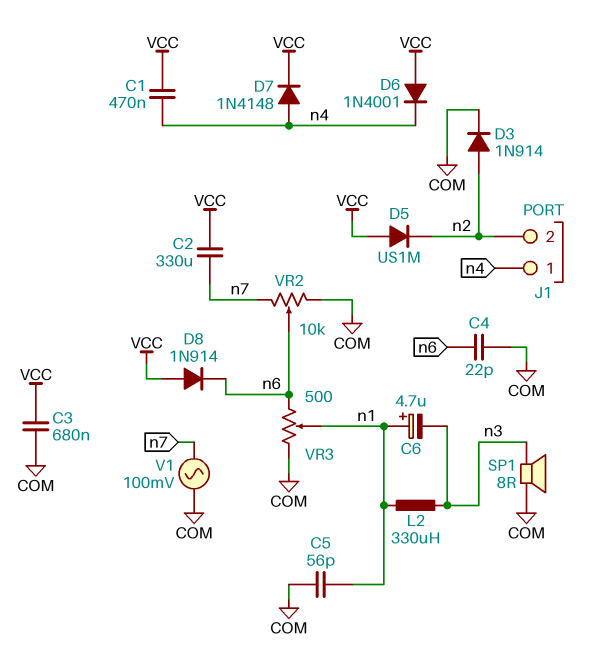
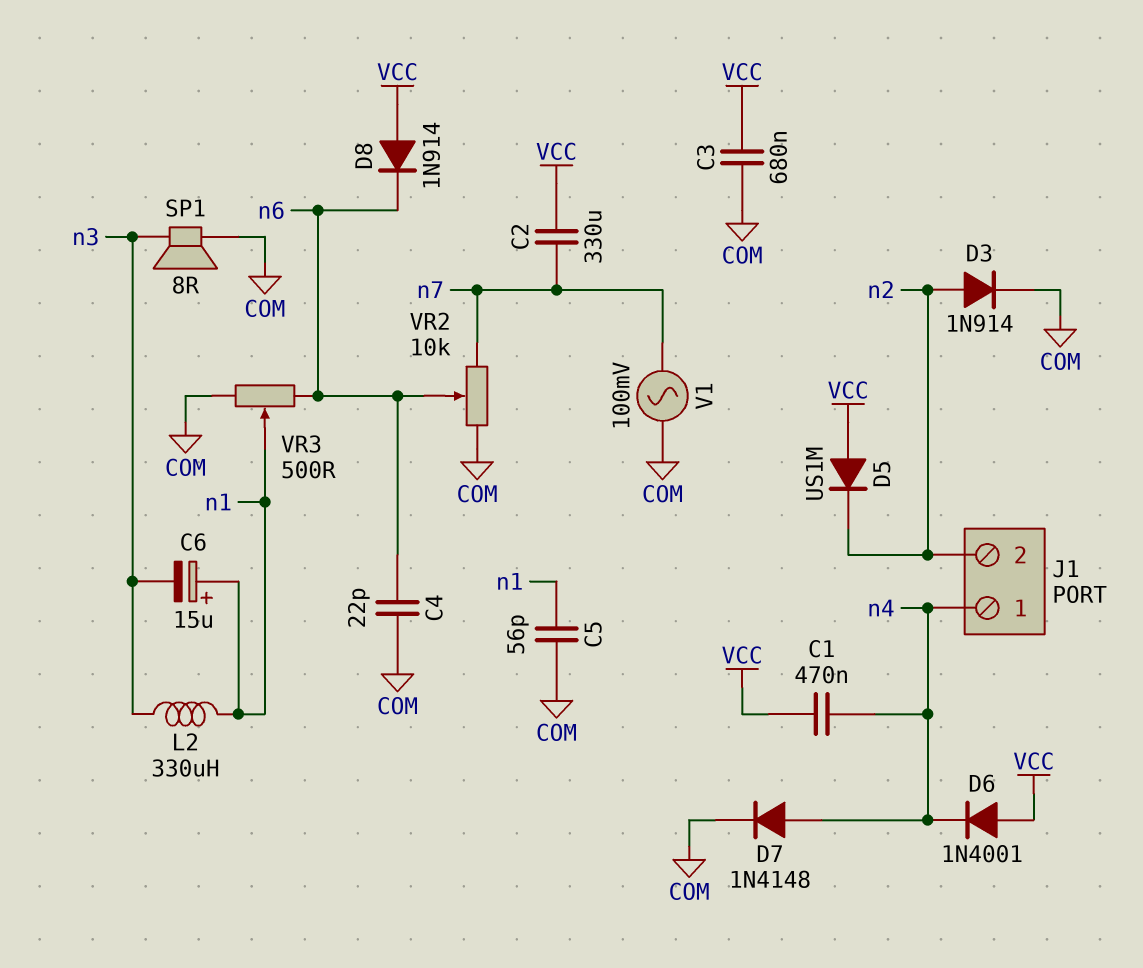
C6: 4.7uF (plus n1, minus n3) -> 15uF (plus n1, minus n3)
D7: diode 1N4148 (A n4, K VCC) -> diode 1N4148 (A n4, K COM)

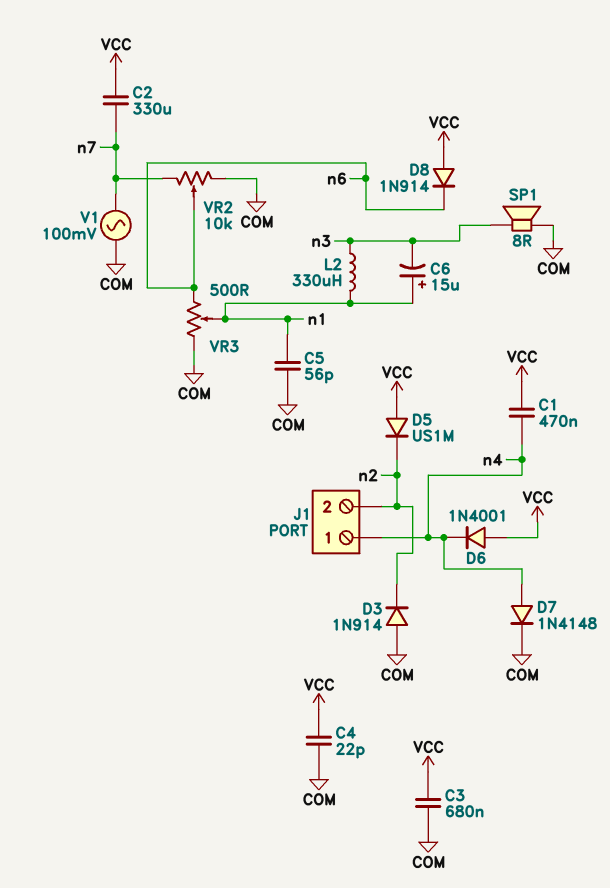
C4: 22pF (COM, n6) -> 22pF (COM, VCC)
D3: diode 1N914 (A n2, K COM) -> diode 1N914 (A COM, K n2)

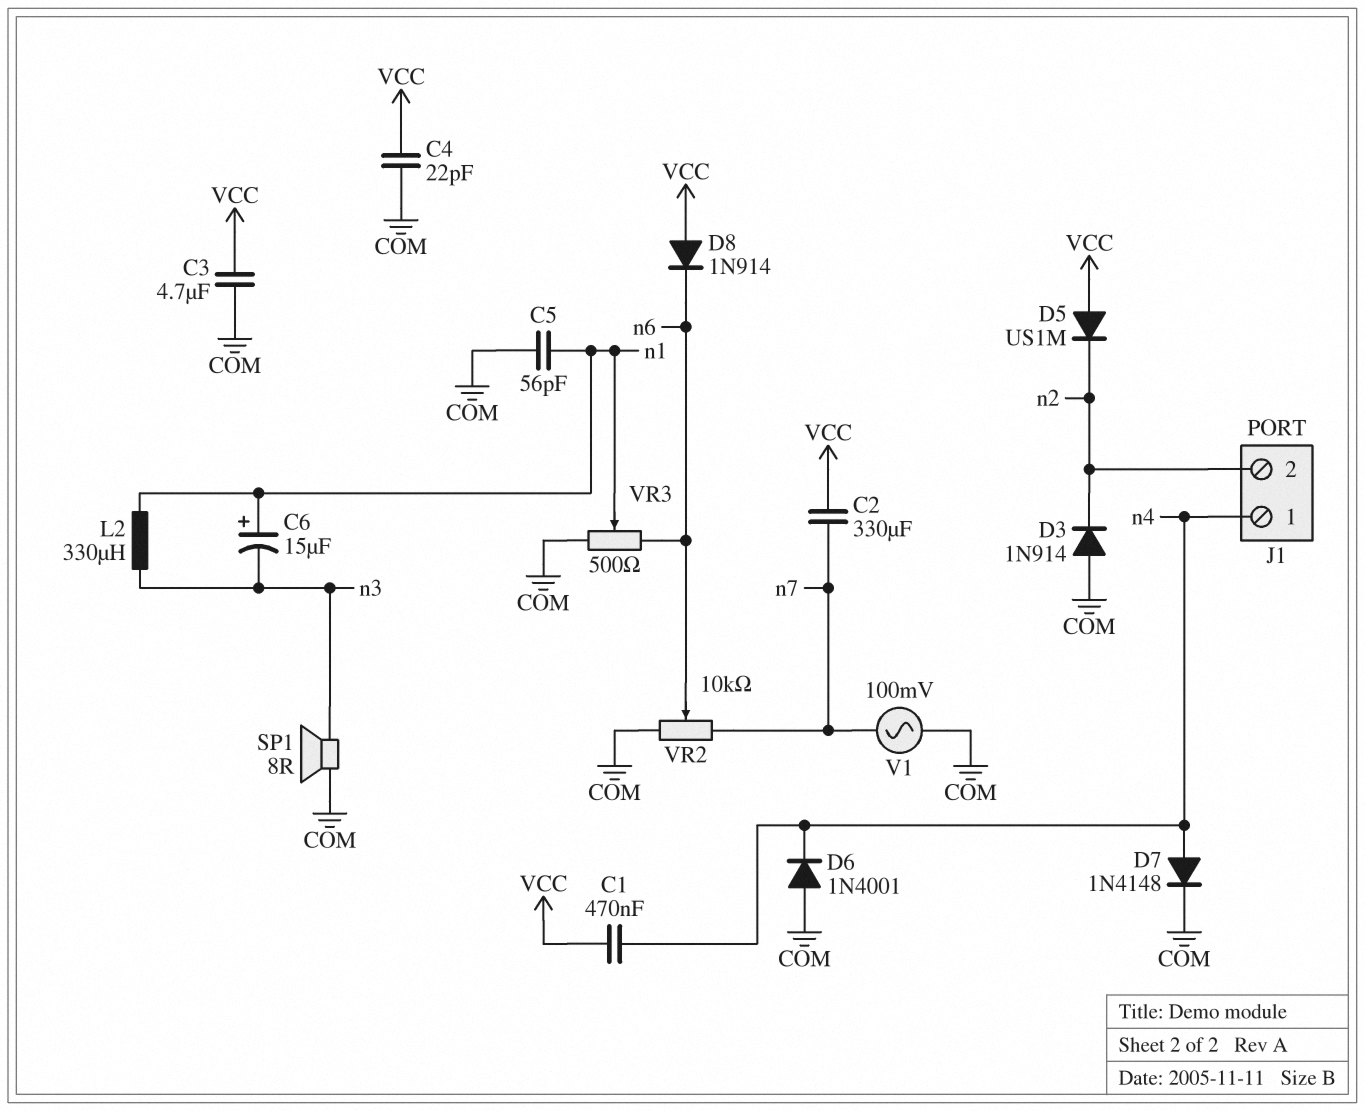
C3: 680nF (COM, VCC) -> 4.7uF (COM, VCC)
D6: diode 1N4001 (A VCC, K n4) -> diode 1N4001 (A COM, K n4)

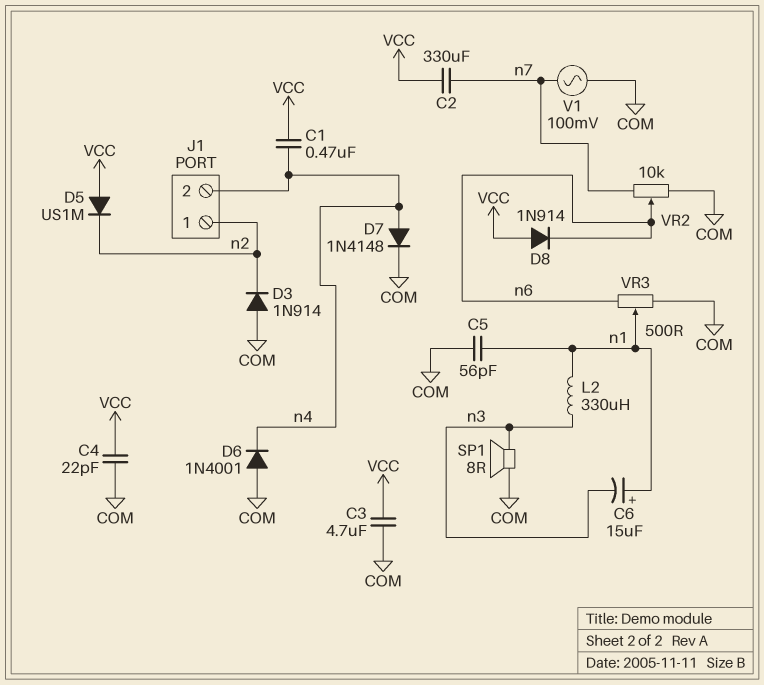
J1 pin 1: n4 -> n2
J1 pin 2: n2 -> n4

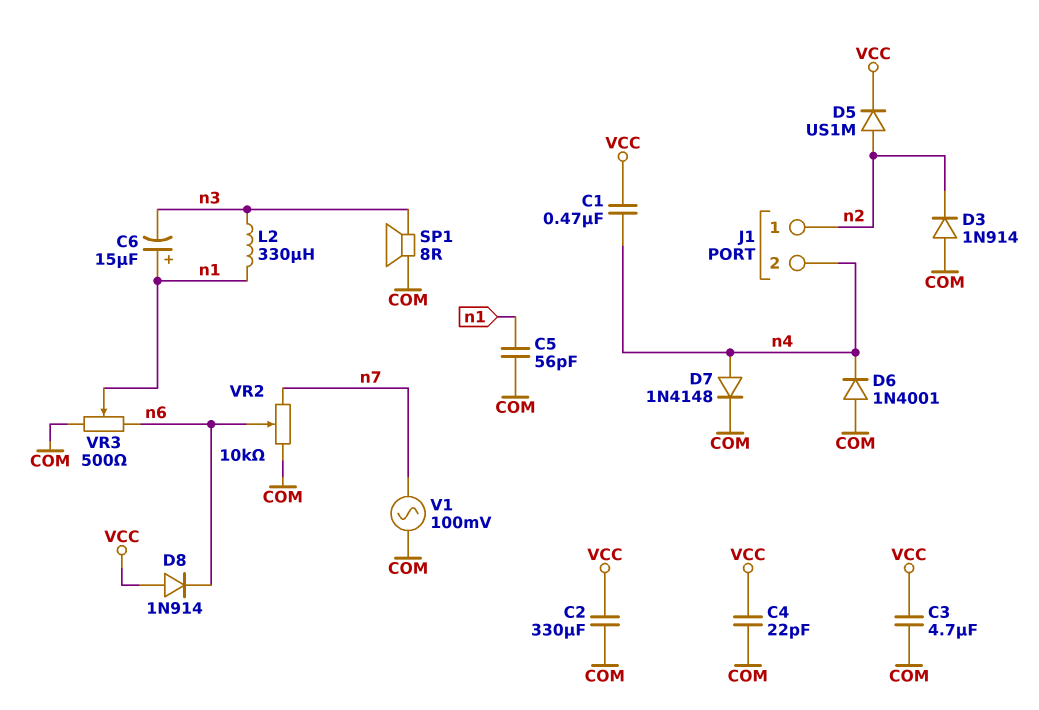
C2: 330uF (VCC, n7) -> 330uF (COM, VCC)
D5: diode US1M (A VCC, K n2) -> diode US1M (A n2, K VCC)

